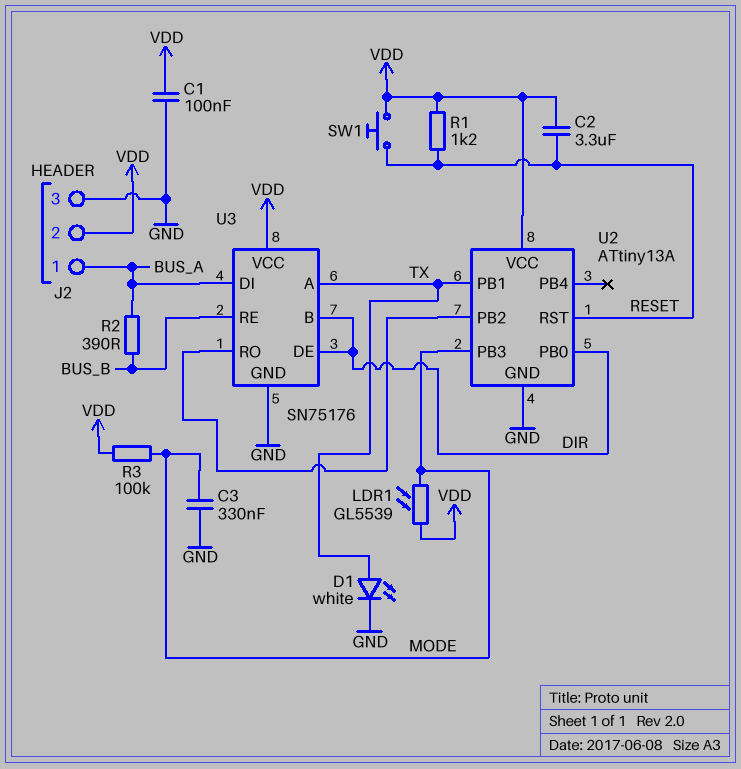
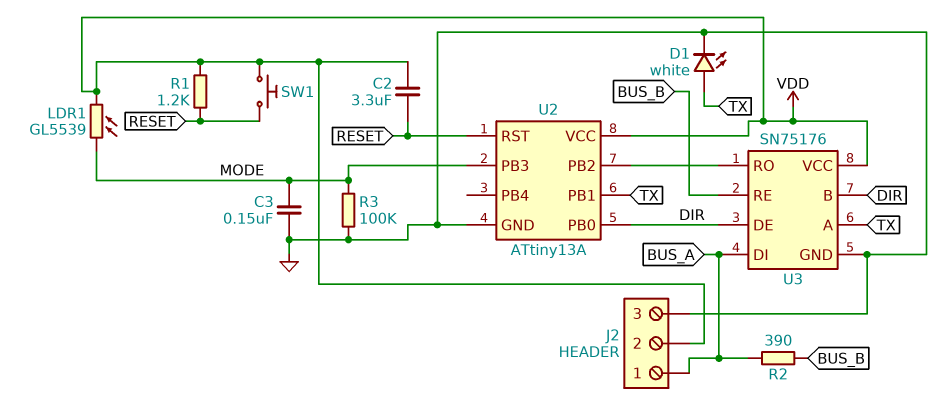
C1: 100nF (GND, VDD) -> none
C3: 330nF (GND, MODE) -> 150nF (GND, MODE)
R3: 100k (MODE, VDD) -> 100k (GND, MODE)

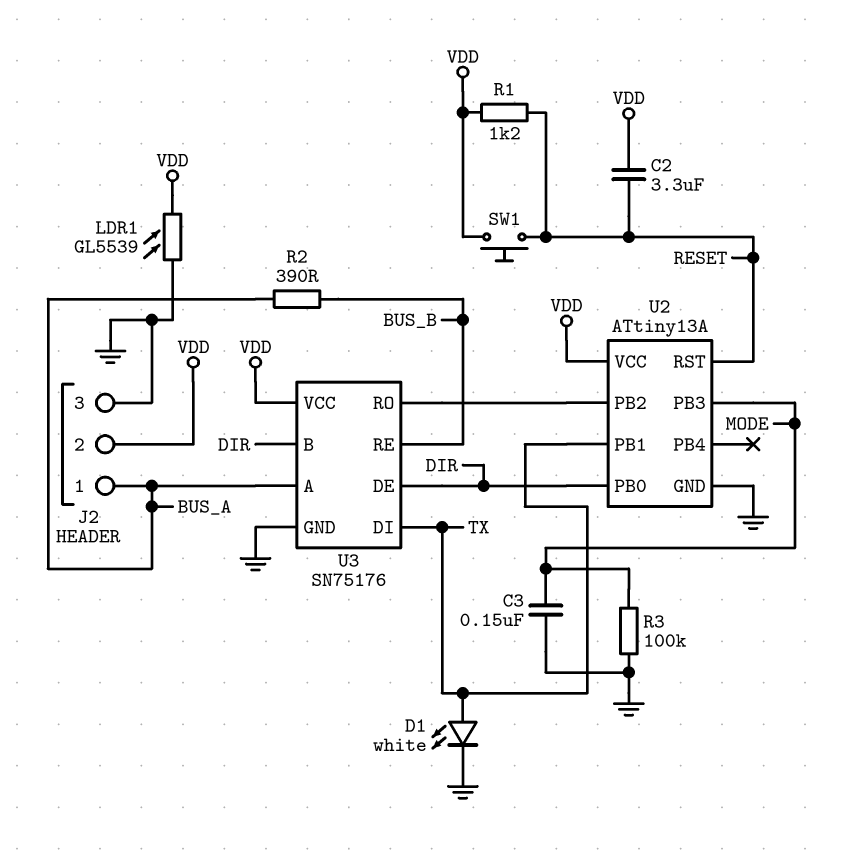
LDR1: GL5539 (MODE, VDD) -> GL5539 (GND, VDD)
U3 pin A: TX -> BUS_A
U3 pin DI: BUS_A -> TX

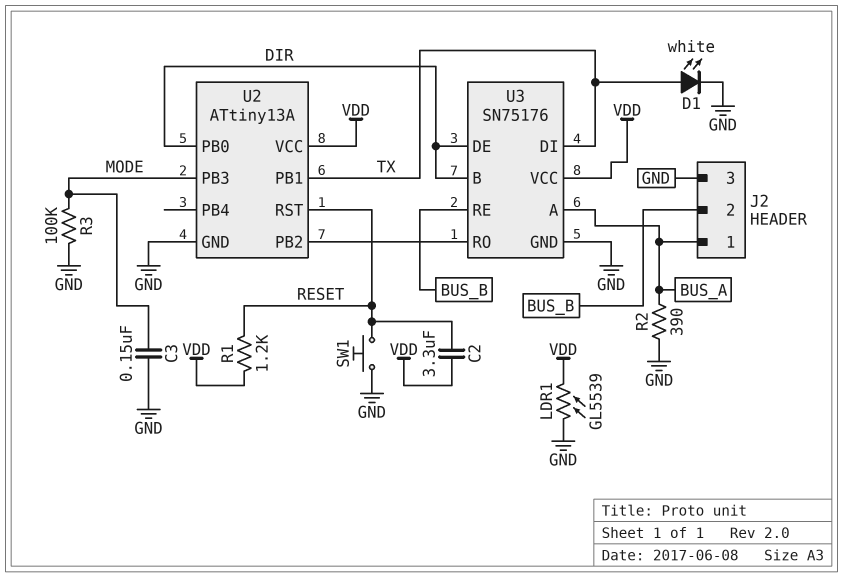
J2 pin 2: VDD -> BUS_B
R2: 390 (BUS_A, BUS_B) -> 390 (BUS_A, GND)
SW1: button (RESET, VDD) -> button (GND, RESET)

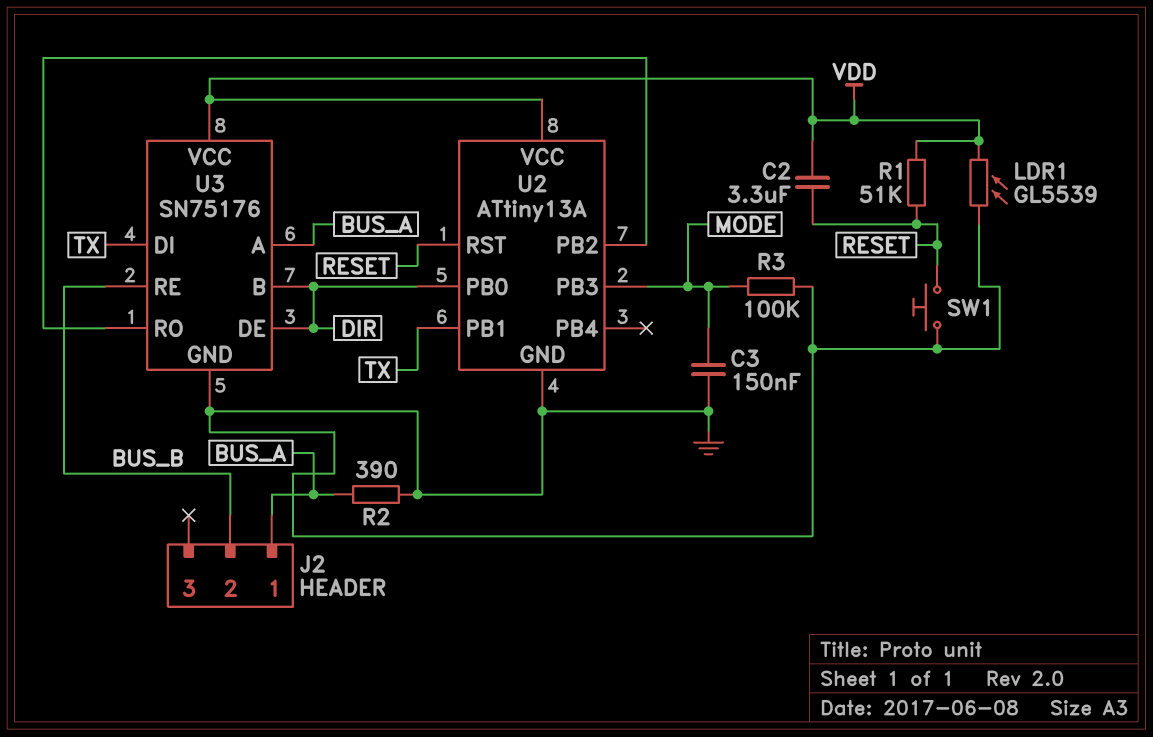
D1: LED white (A TX, K GND) -> none
J2 pin 3: GND -> none
R1: 1.2k (RESET, VDD) -> 51k (RESET, VDD)

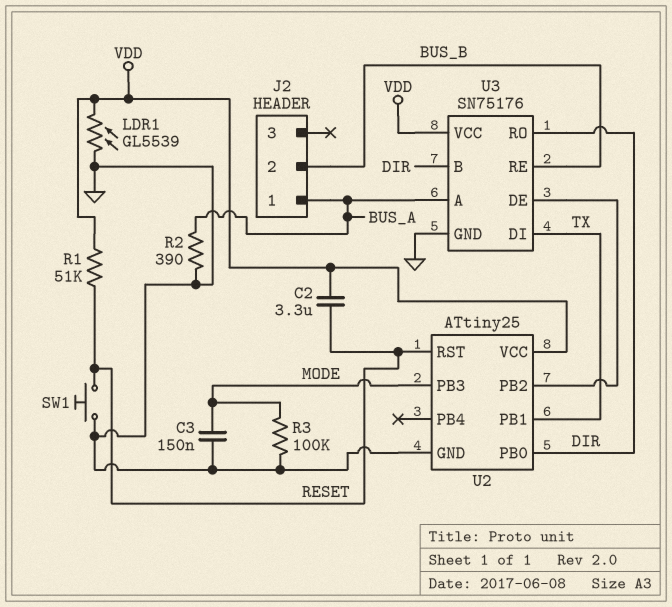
U2: ATtiny13A -> ATtiny25
U3 pin DE: DIR -> U2/PB2
U3 pin RO: U2/PB2 -> DIR

